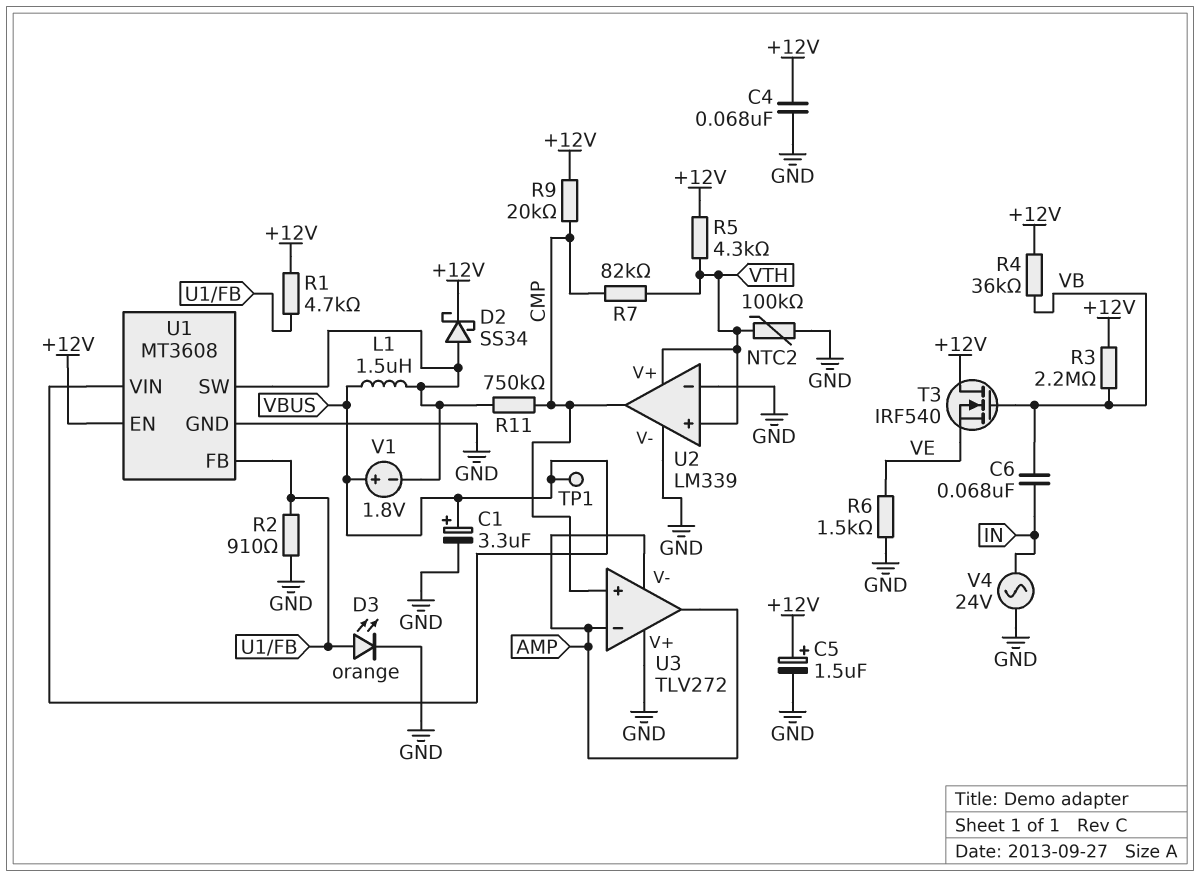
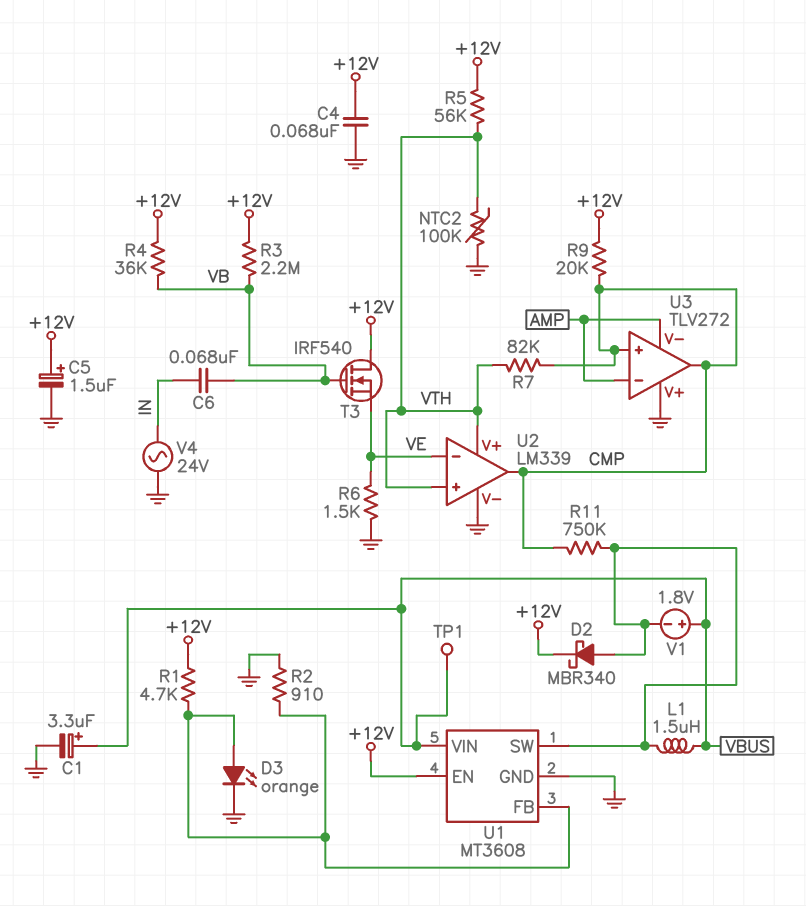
D2: schottky SS34 (A U1/SW, K +12V) -> schottky MBR340 (A U1/SW, K +12V)
R5: 4.3k (+12V, VTH) -> 56k (+12V, VTH)
U2 pin in-: GND -> VE
U3 pin out: AMP -> CMP

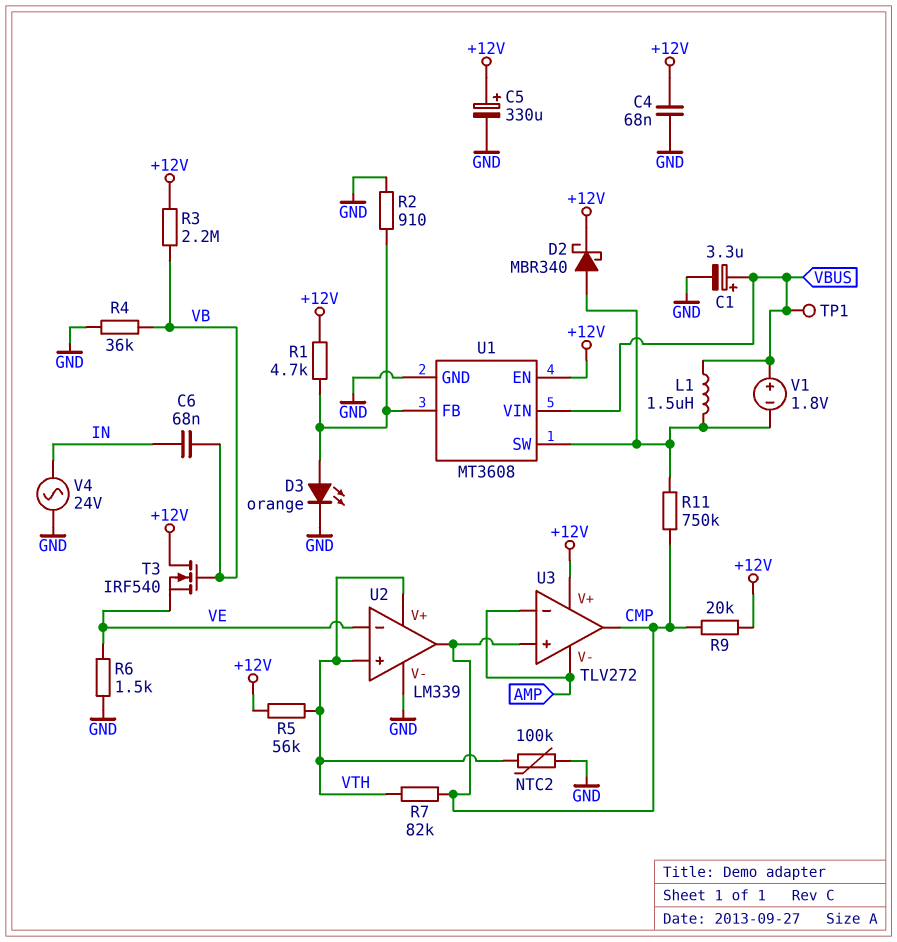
C5: 1.5uF (plus +12V, minus GND) -> 330uF (plus +12V, minus GND)
R4: 36k (+12V, VB) -> 36k (GND, VB)
U3 pin V+: GND -> +12V

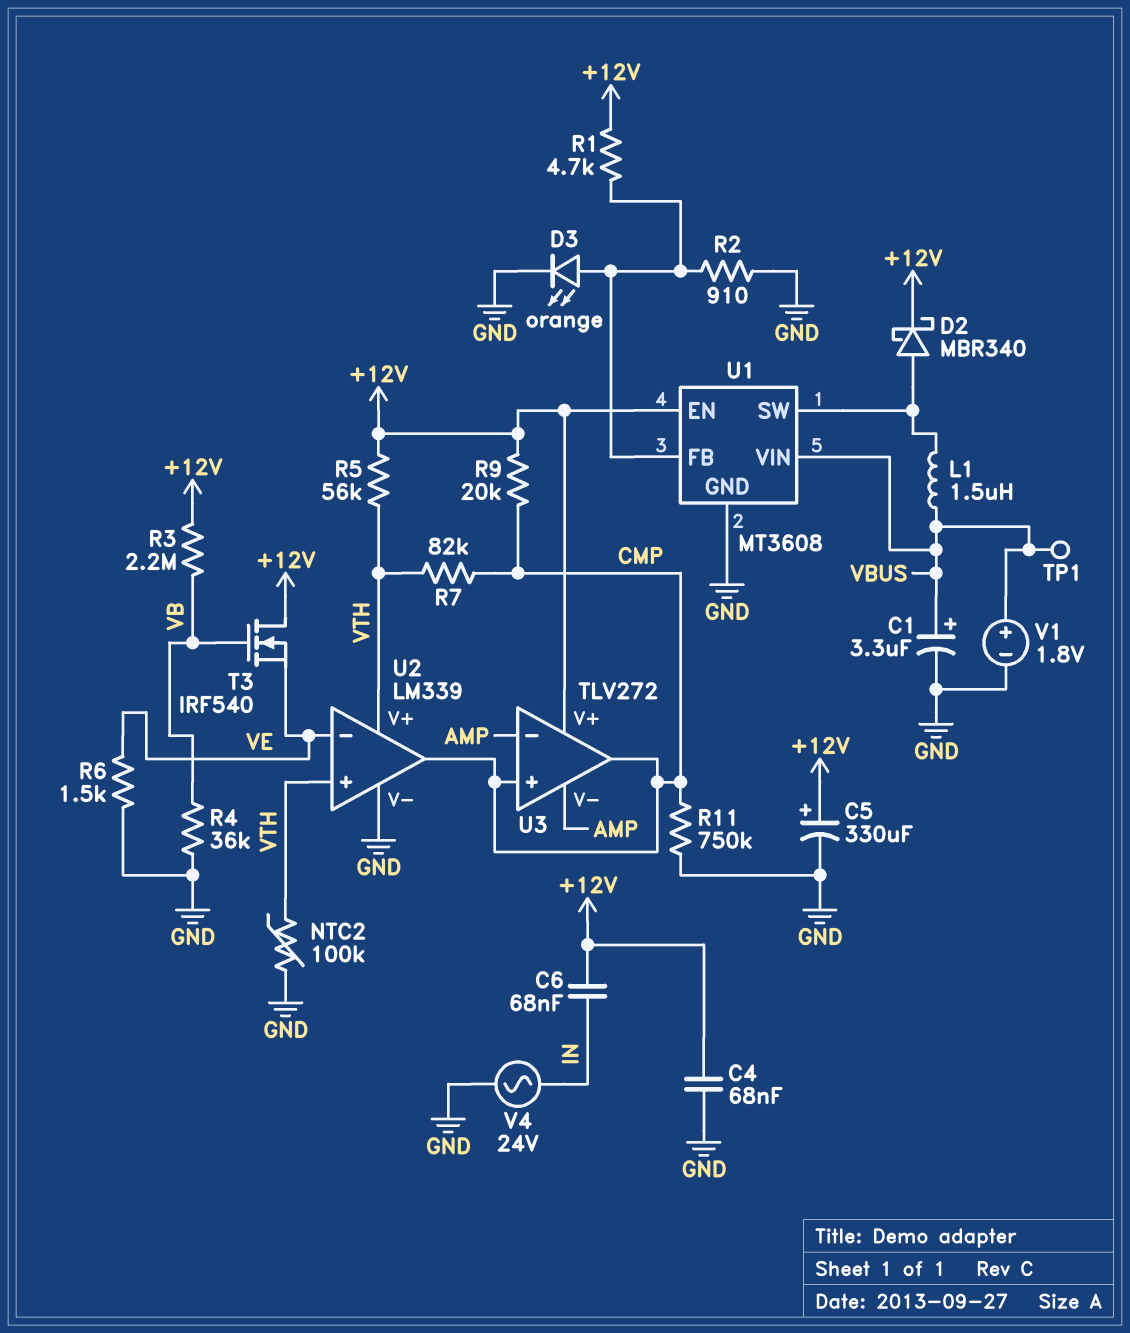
C6: 68nF (IN, VB) -> 68nF (+12V, IN)
R11: 750k (CMP, U1/SW) -> 750k (CMP, GND)
V1: 1.8V (plus VBUS, minus U1/SW) -> 1.8V (plus VBUS, minus GND)

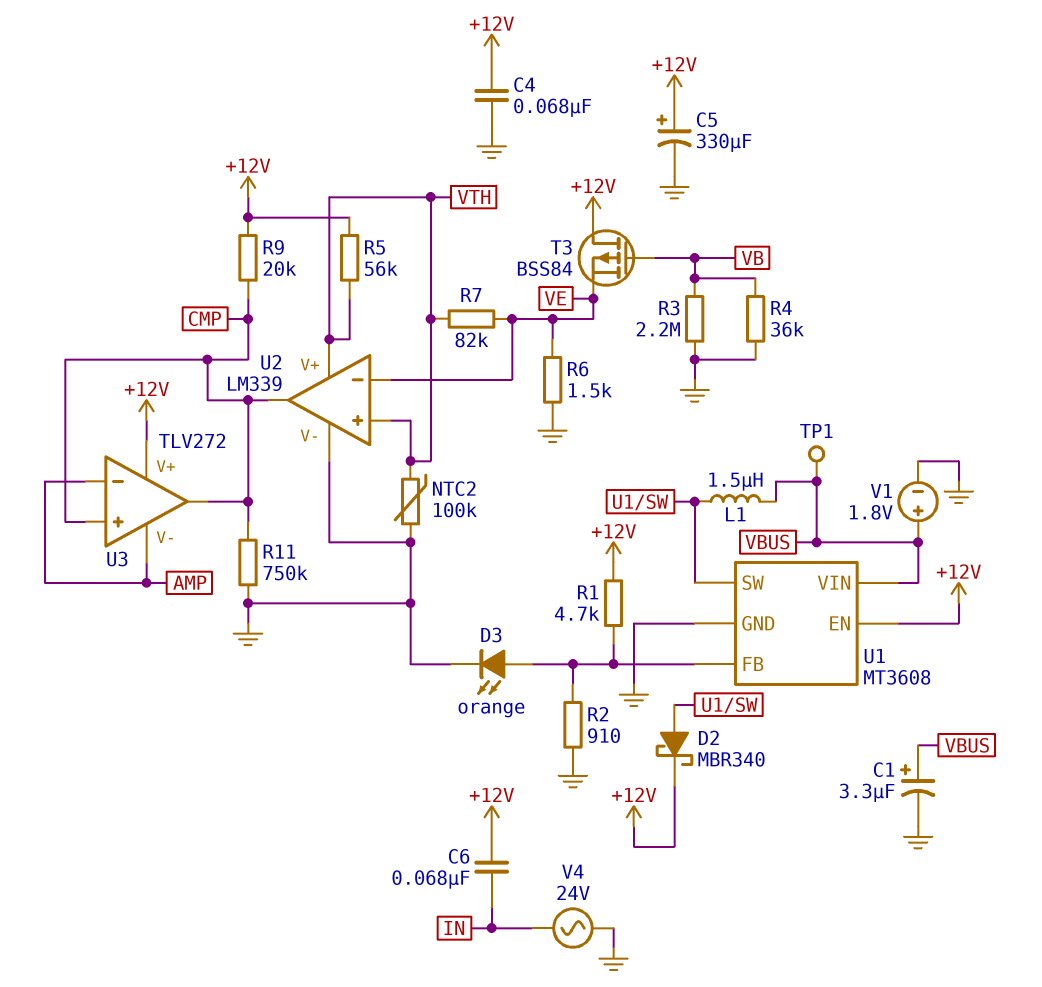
R3: 2.2M (+12V, VB) -> 2.2M (GND, VB)
R7: 82k (CMP, VTH) -> 82k (VE, VTH)
T3: NMOS IRF540 (G VB, D +12V, S VE) -> PMOS BSS84 (G VB, D +12V, S VE)

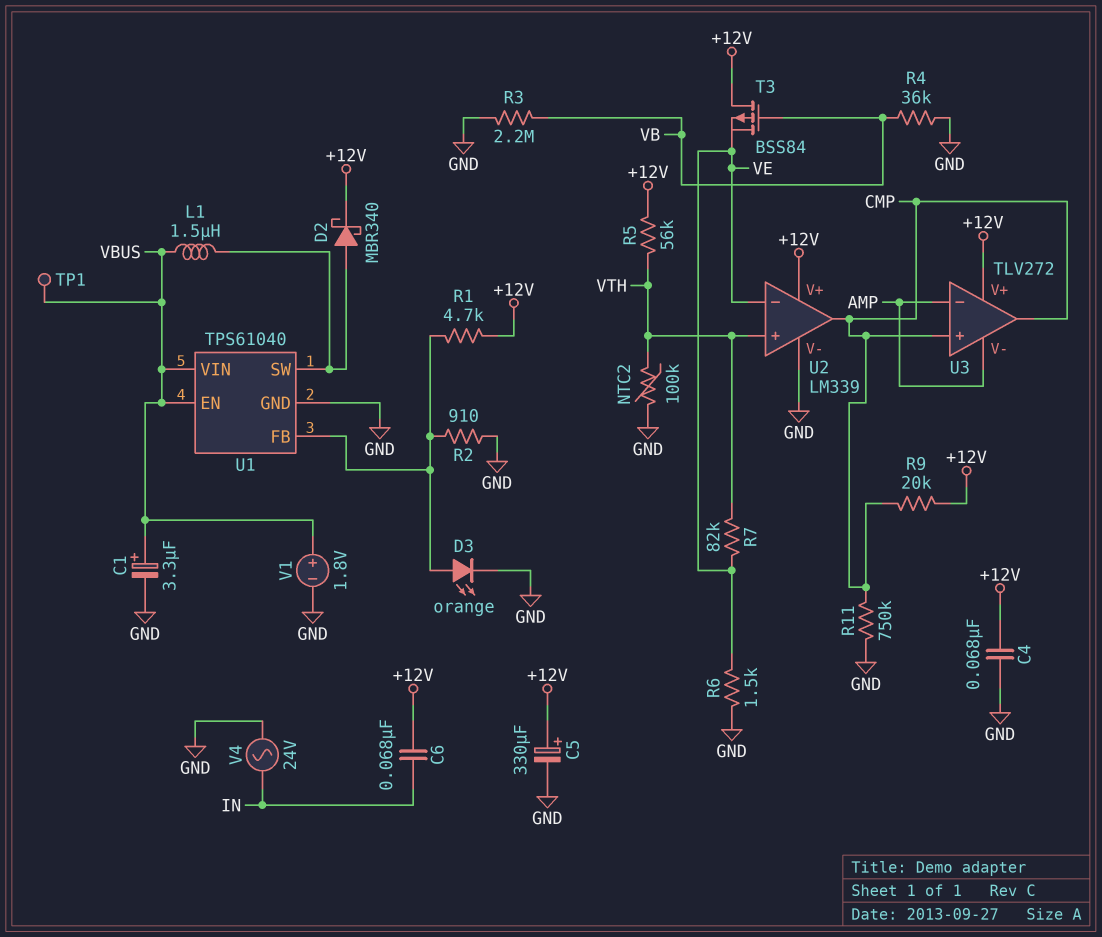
U1: MT3608 -> TPS61040
U1 pin EN: +12V -> VBUS
U2 pin V+: VTH -> +12V

